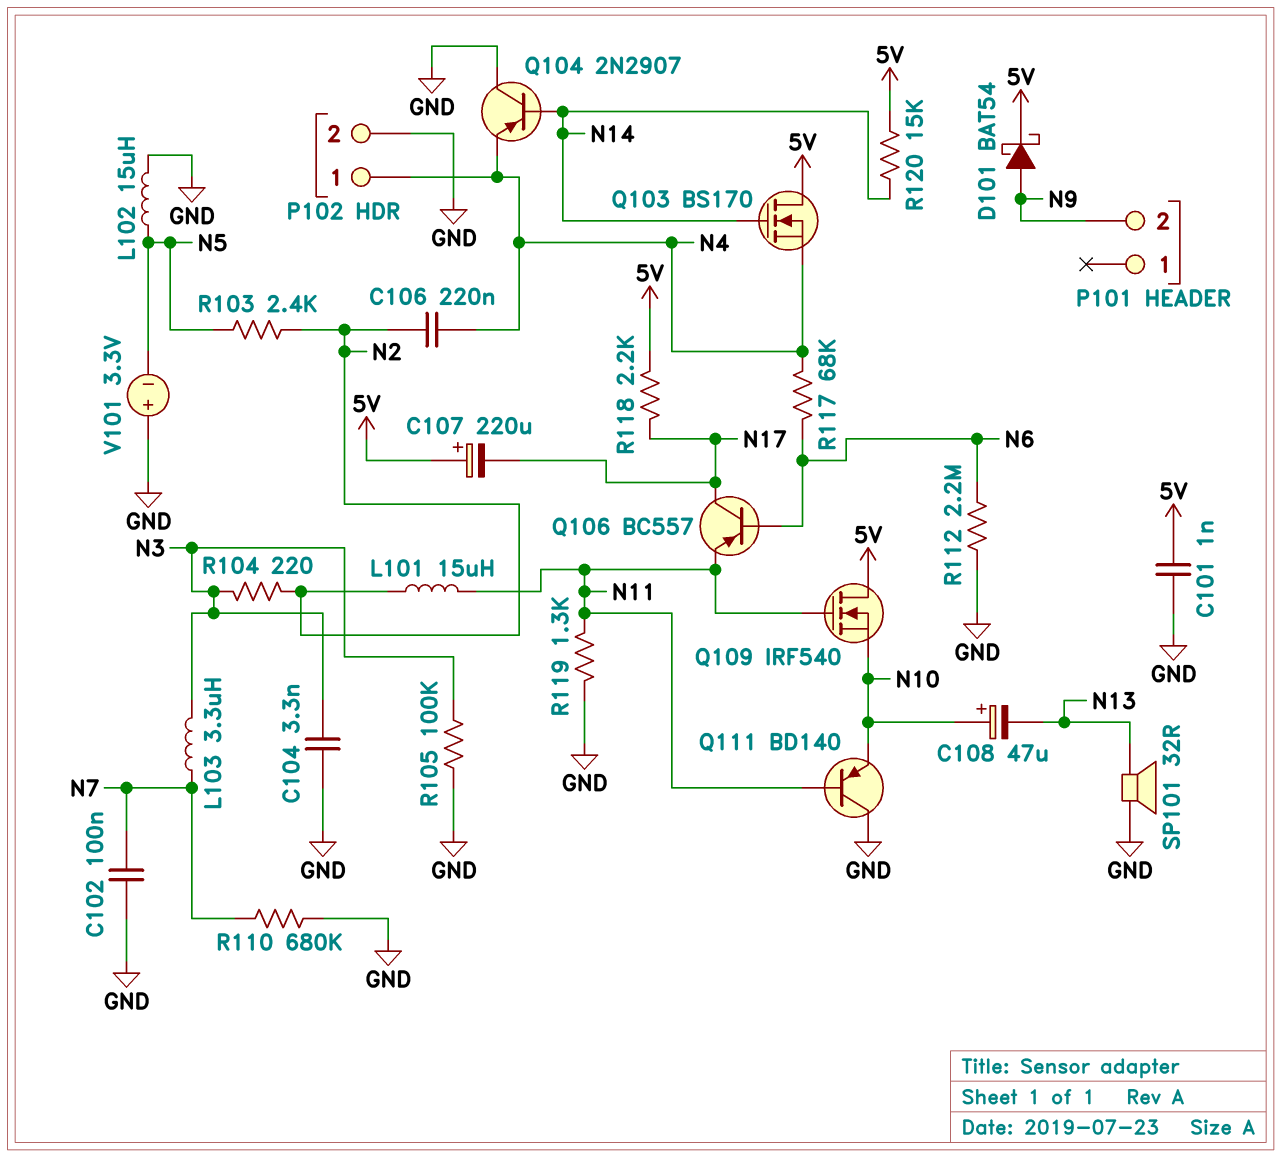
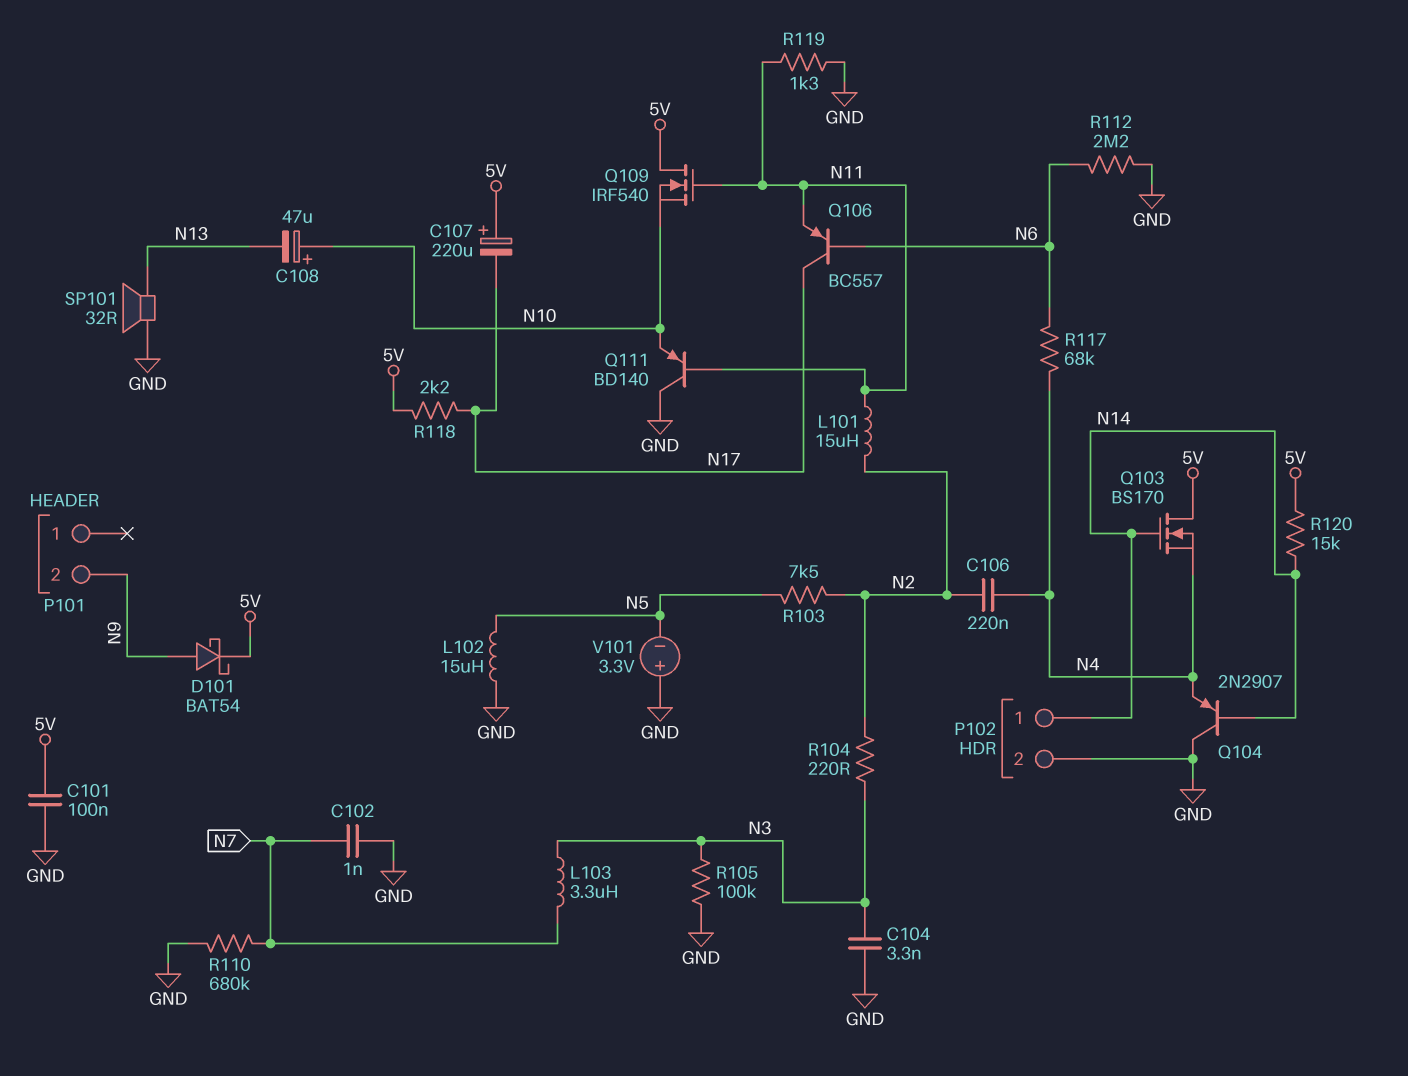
C101: 1nF (5V, GND) -> 100nF (5V, GND)
C102: 100nF (GND, N7) -> 1nF (GND, N7)
P102 pin 1: N4 -> N14
R103: 2.4k (N2, N5) -> 7.5k (N2, N5)

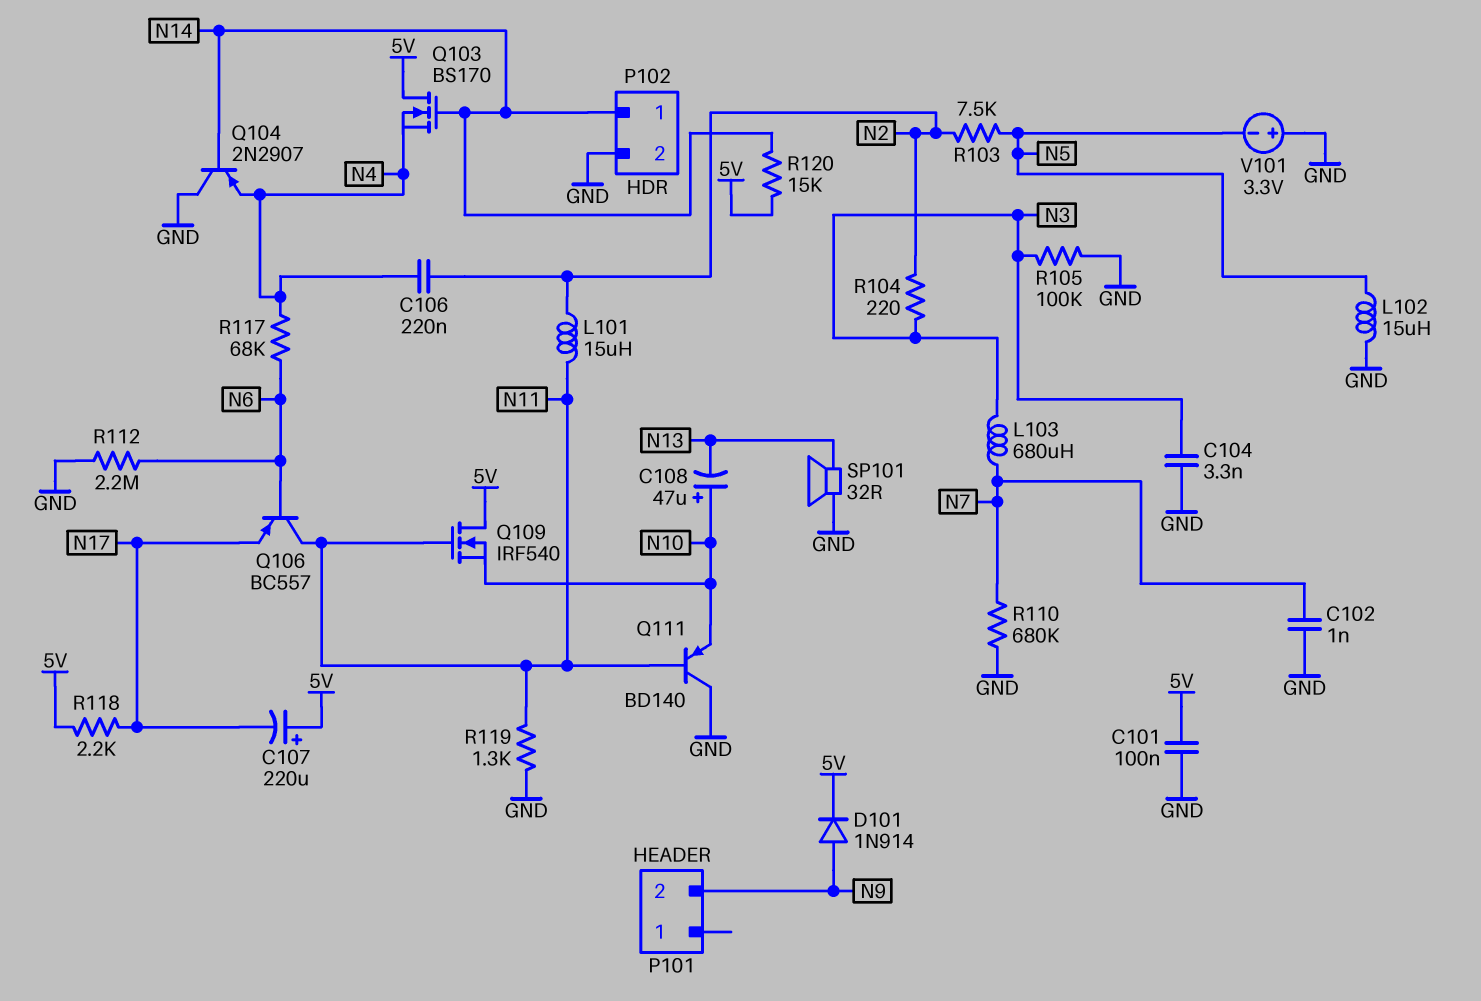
D101: schottky BAT54 (A N9, K 5V) -> diode 1N914 (A N9, K 5V)
L103: 3.3uH (N3, N7) -> 680uH (N3, N7)
Q106: PNP BC557 (B N6, C N17, E N11) -> PNP BC557 (B N6, C N11, E N17)

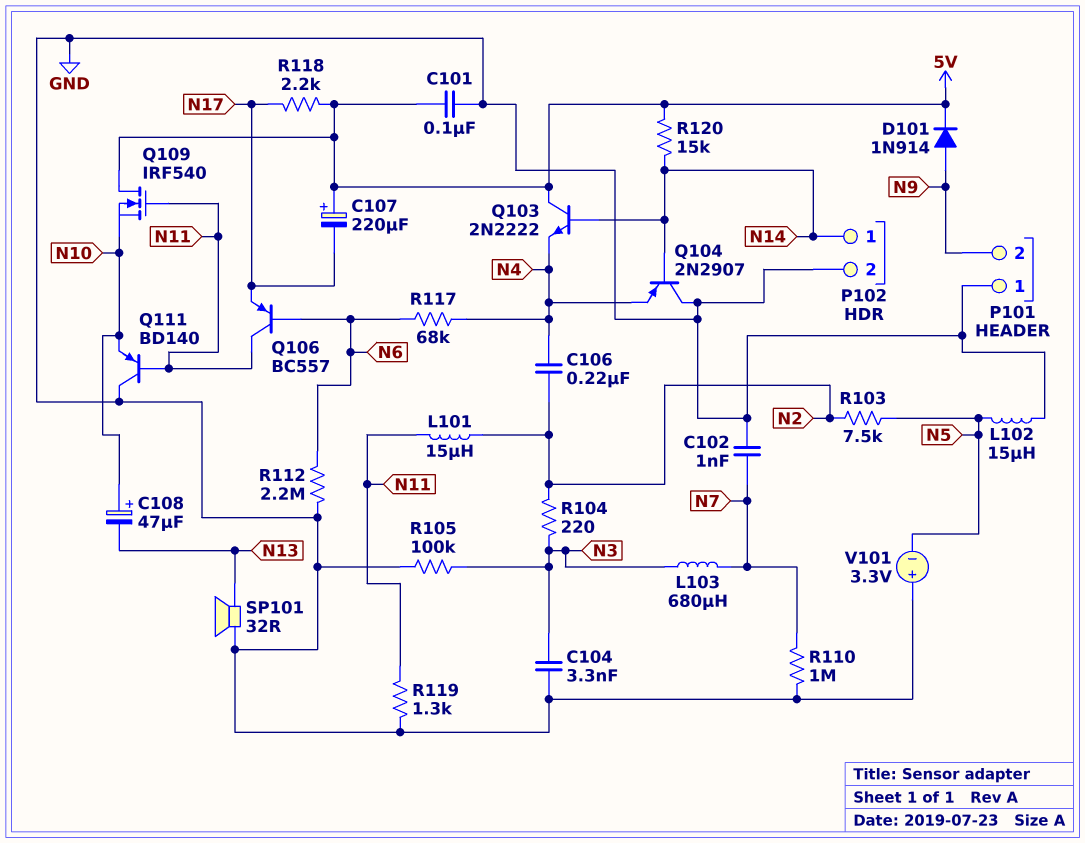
P101 pin 1: none -> GND
Q103: NMOS BS170 (G N14, D 5V, S N4) -> NPN 2N2222 (B N14, C 5V, E N4)
R110: 680k (GND, N7) -> 1M (GND, N7)

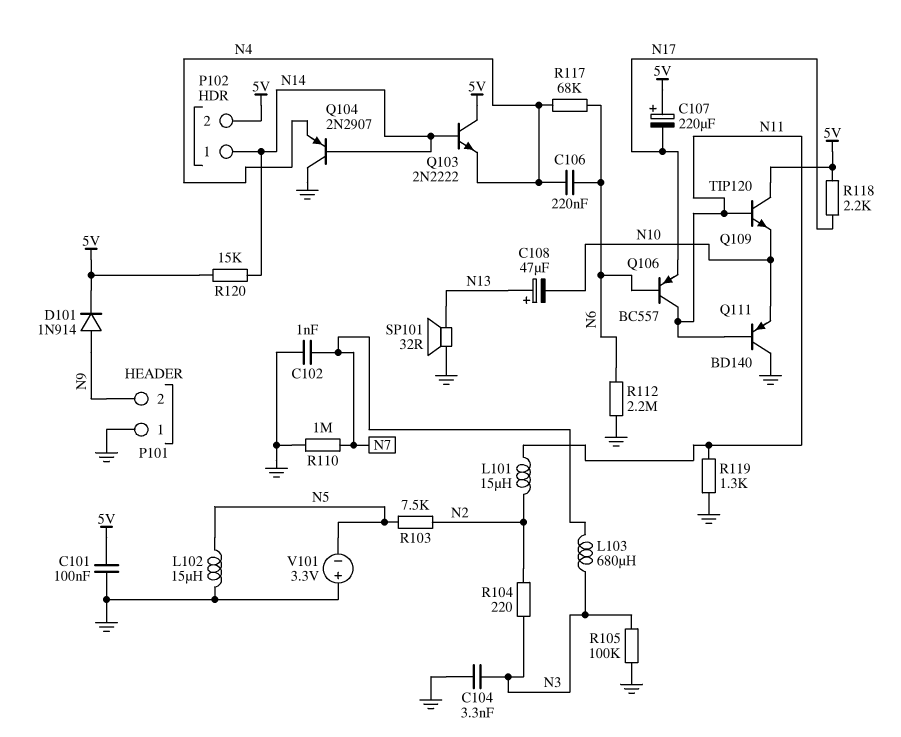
C106: 220nF (N2, N4) -> 220nF (N4, N6)
C108: 47uF (plus N10, minus N13) -> 47uF (plus N13, minus N10)
P102 pin 2: GND -> 5V
Q109: NMOS IRF540 (G N11, D 5V, S N10) -> NPN TIP120 (B N11, C 5V, E N10)

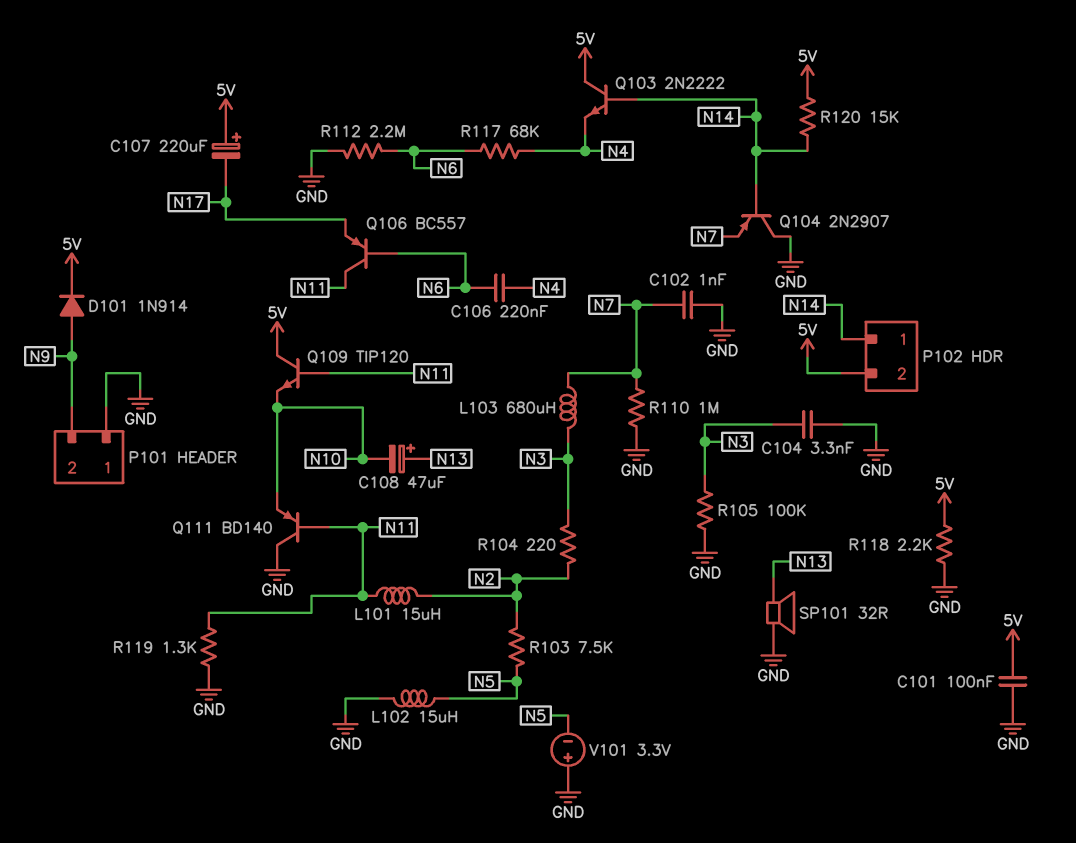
Q104: PNP 2N2907 (B N14, C GND, E N4) -> PNP 2N2907 (B N14, C GND, E N7)
R118: 2.2k (5V, N17) -> 2.2k (5V, GND)

